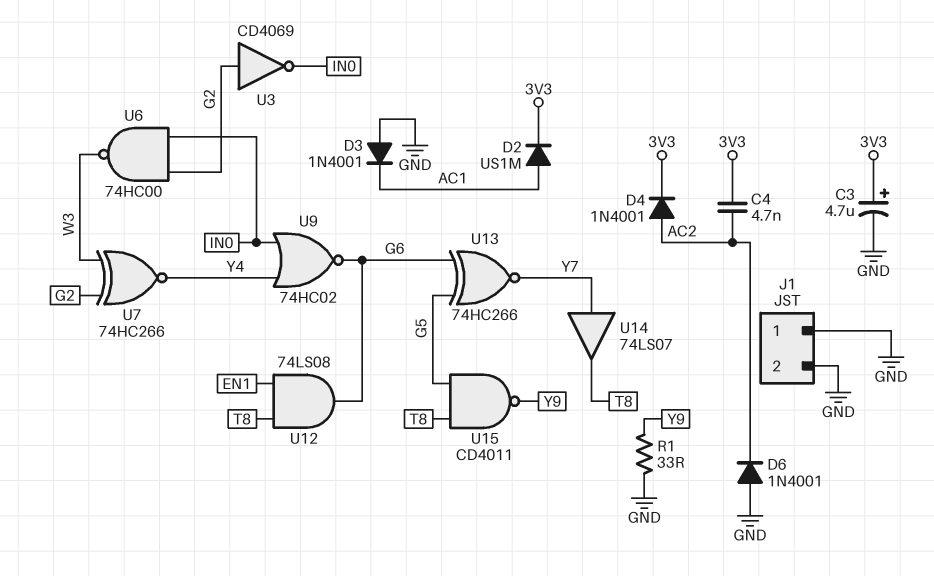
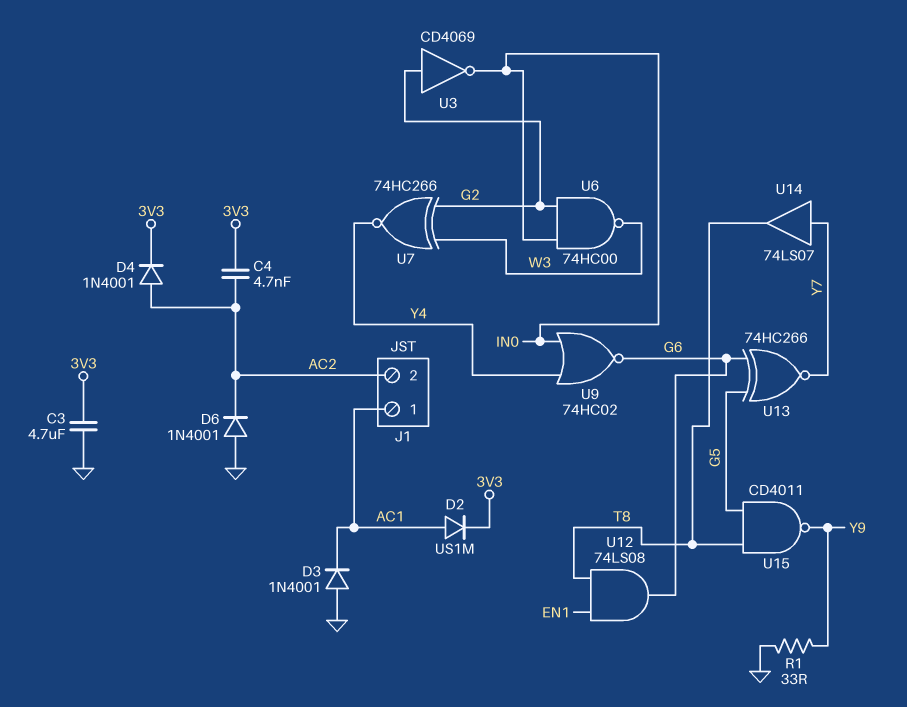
C3: 4.7uF (plus 3V3, minus GND) -> 4.7uF (3V3, GND)
J1 pin 1: GND -> AC1
J1 pin 2: GND -> AC2

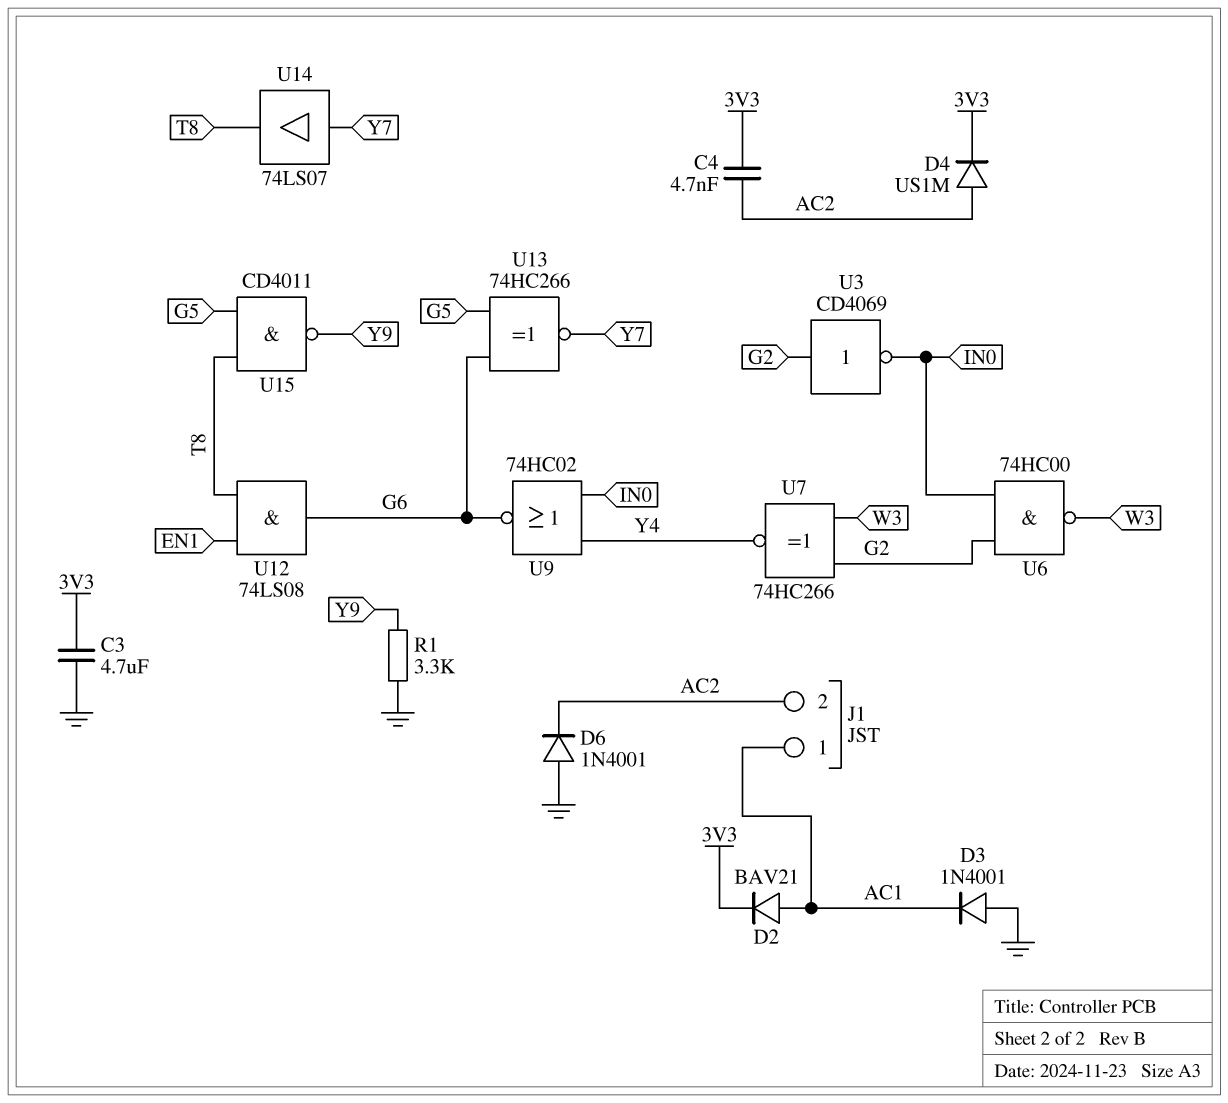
D2: diode US1M (A AC1, K 3V3) -> diode BAV21 (A AC1, K 3V3)
D4: diode 1N4001 (A AC2, K 3V3) -> diode US1M (A AC2, K 3V3)
R1: 33 (GND, Y9) -> 3.3k (GND, Y9)

